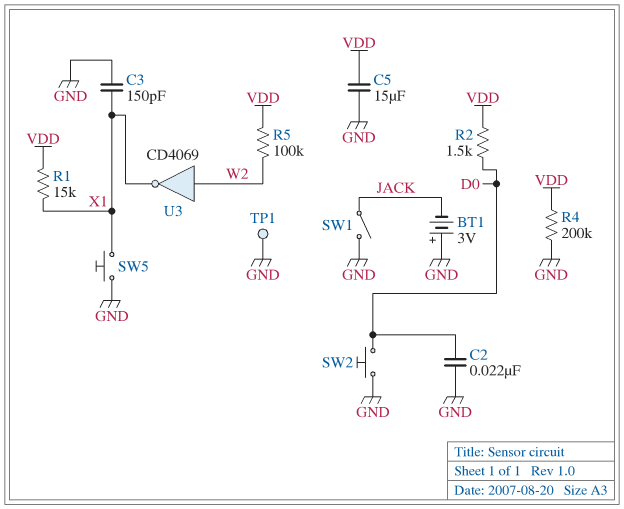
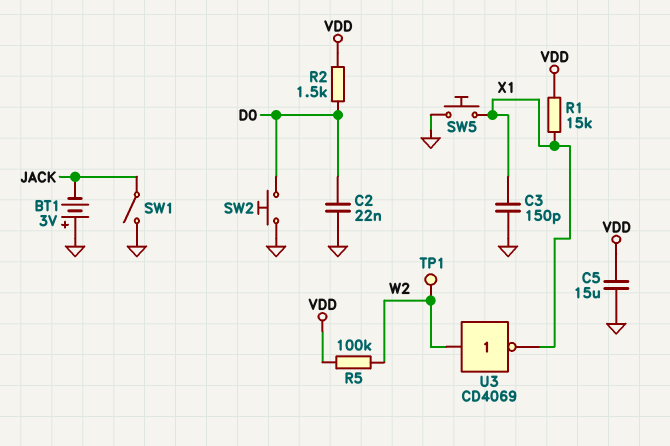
R4: 200k (GND, VDD) -> none
TP1: test point (GND) -> test point (W2)

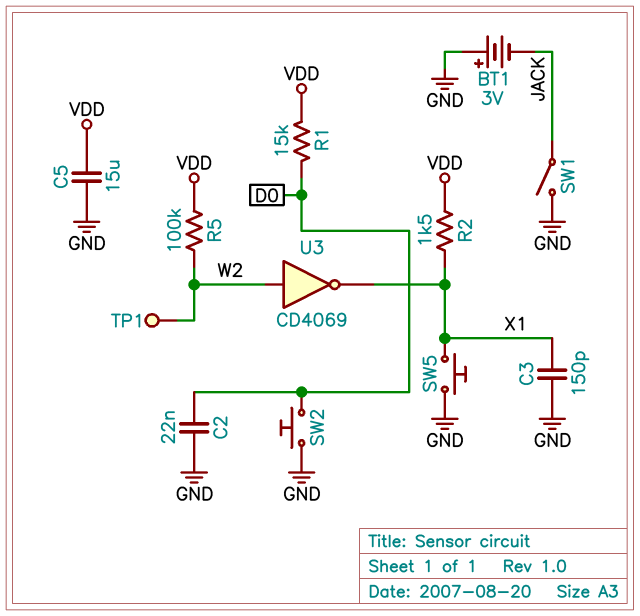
R1: 15k (VDD, X1) -> 15k (D0, VDD)
R2: 1.5k (D0, VDD) -> 1.5k (VDD, X1)

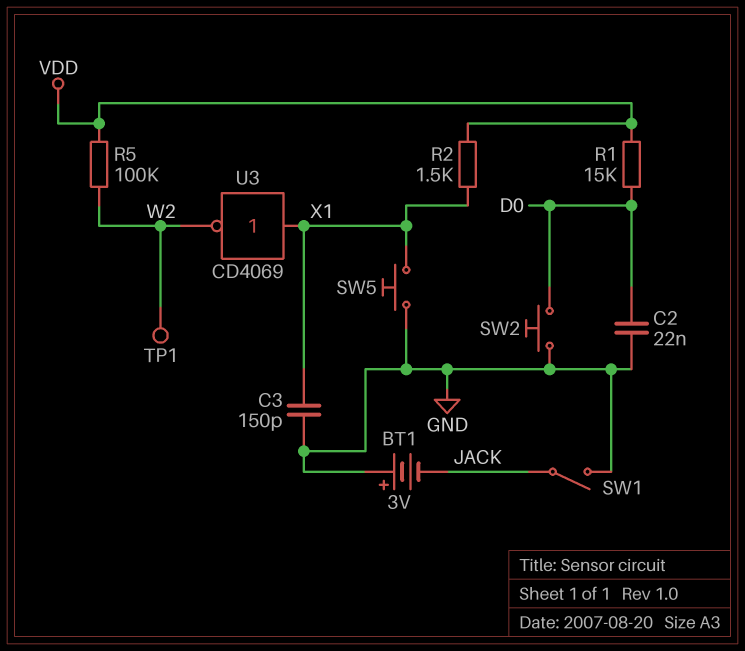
C5: 15uF (GND, VDD) -> none
U3: NOT CD4069 (in W2, out X1) -> NOT CD4069 (in X1, out W2)

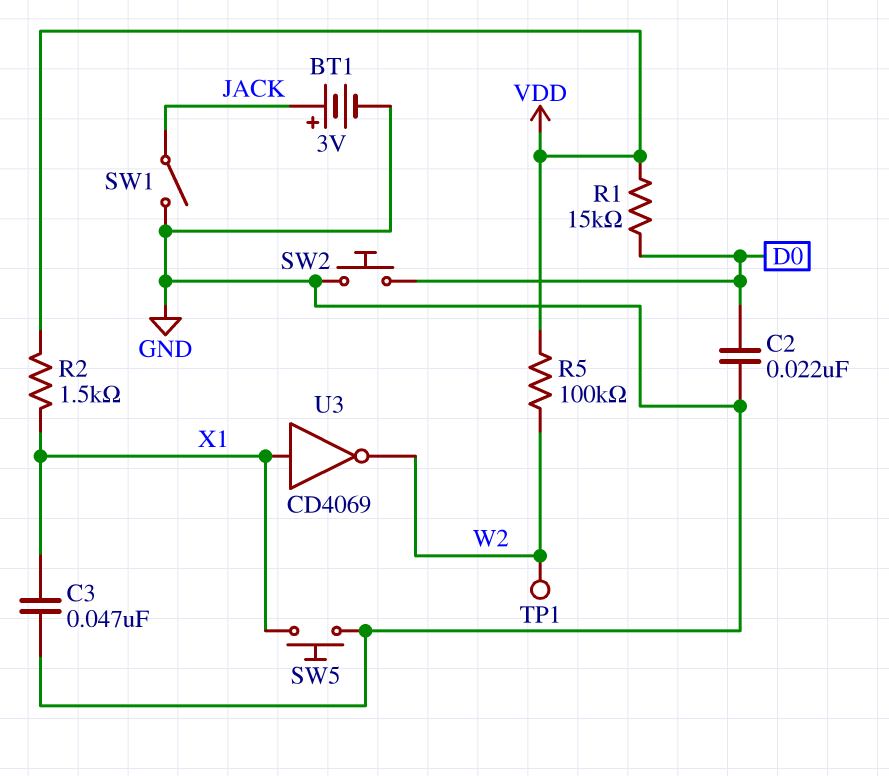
BT1: 3V (plus GND, minus JACK) -> 3V (plus JACK, minus GND)
C3: 150pF (GND, X1) -> 47nF (GND, X1)

